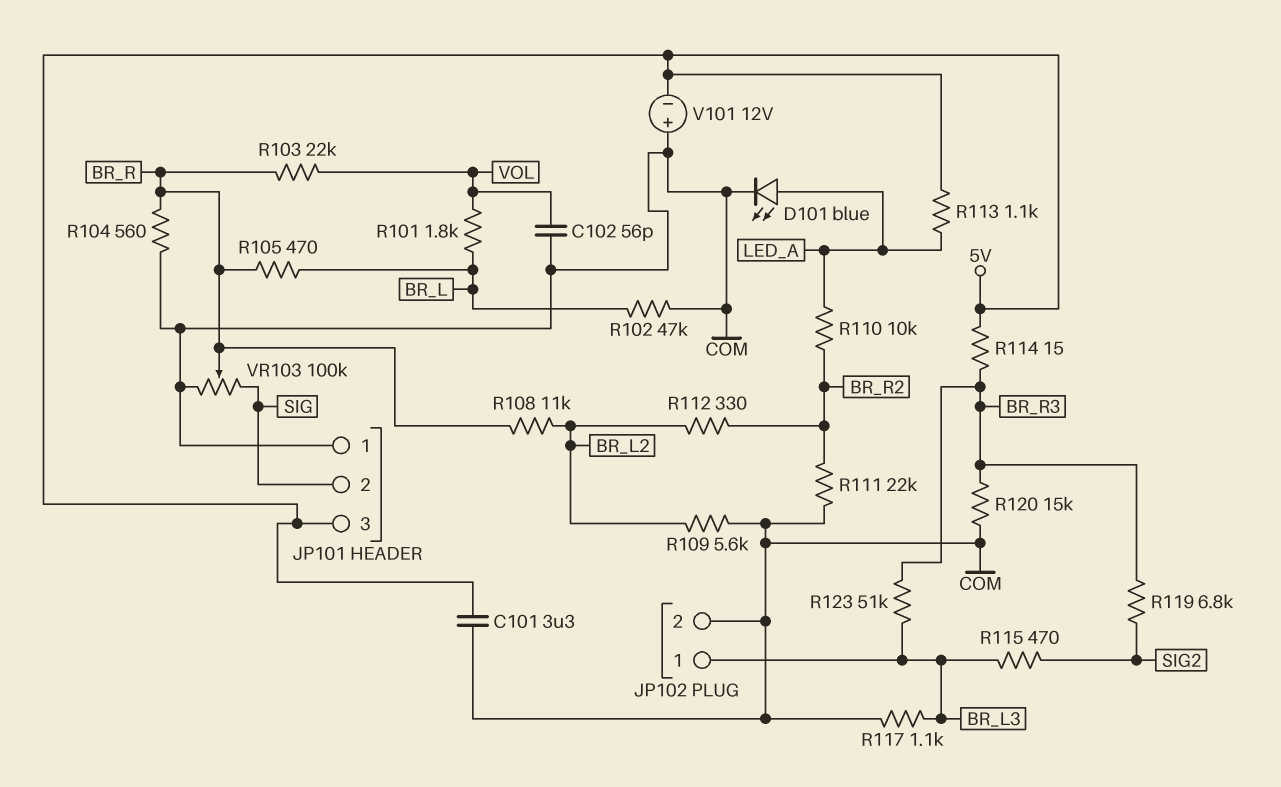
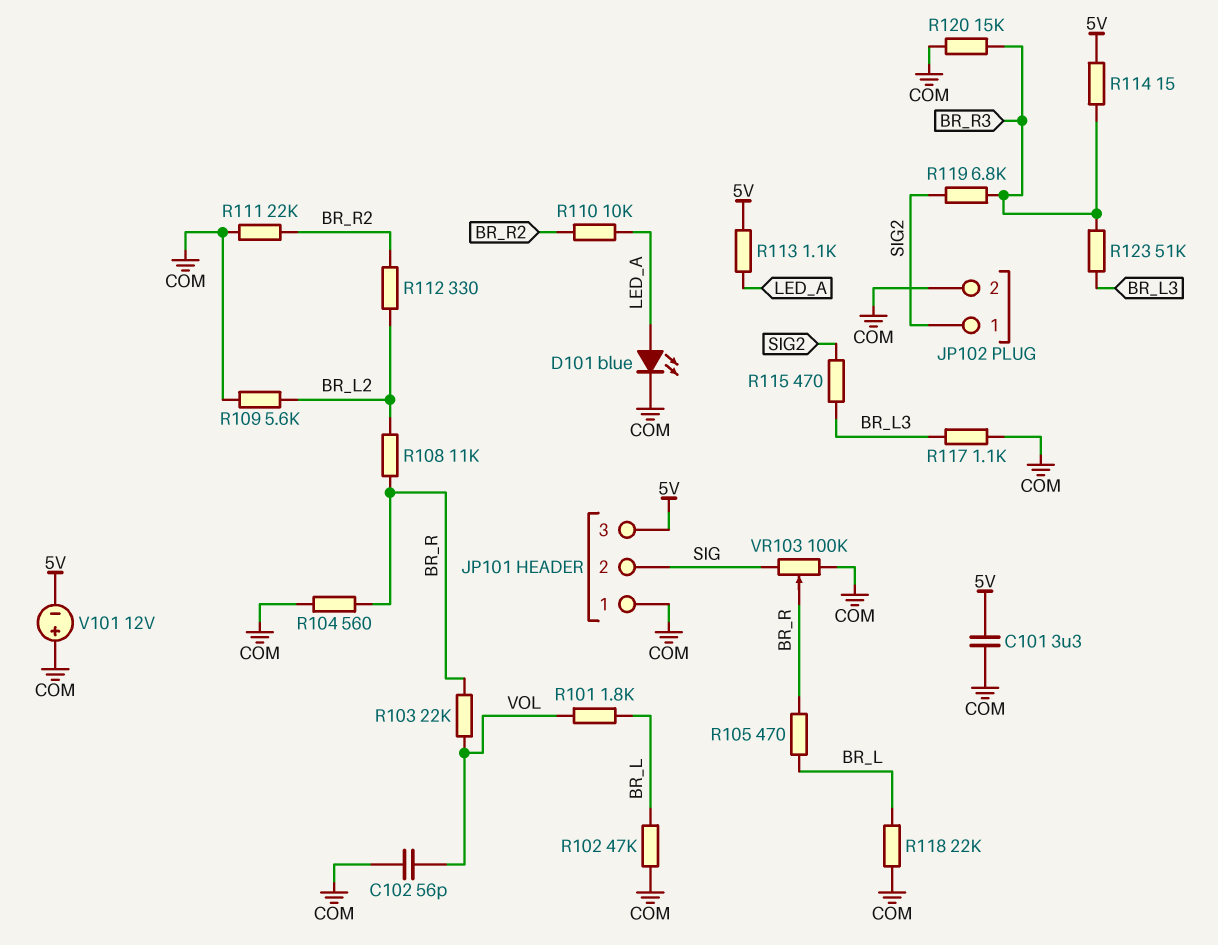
JP102 pin 1: BR_L3 -> SIG2
R118: none -> 22k (BR_L, COM)

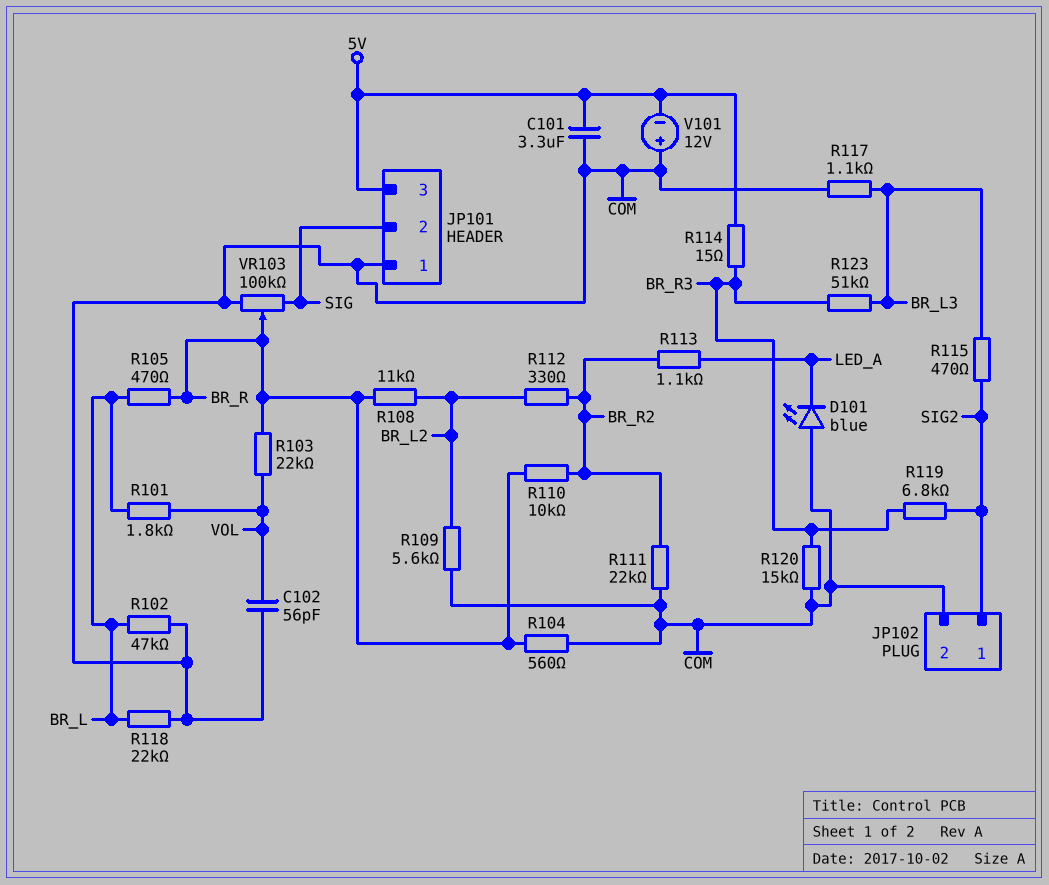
D101: LED blue (A LED_A, K COM) -> LED blue (A COM, K LED_A)
R110: 10k (BR_R2, LED_A) -> 10k (BR_R, BR_R2)
R113: 1.1k (5V, LED_A) -> 1.1k (BR_R2, LED_A)

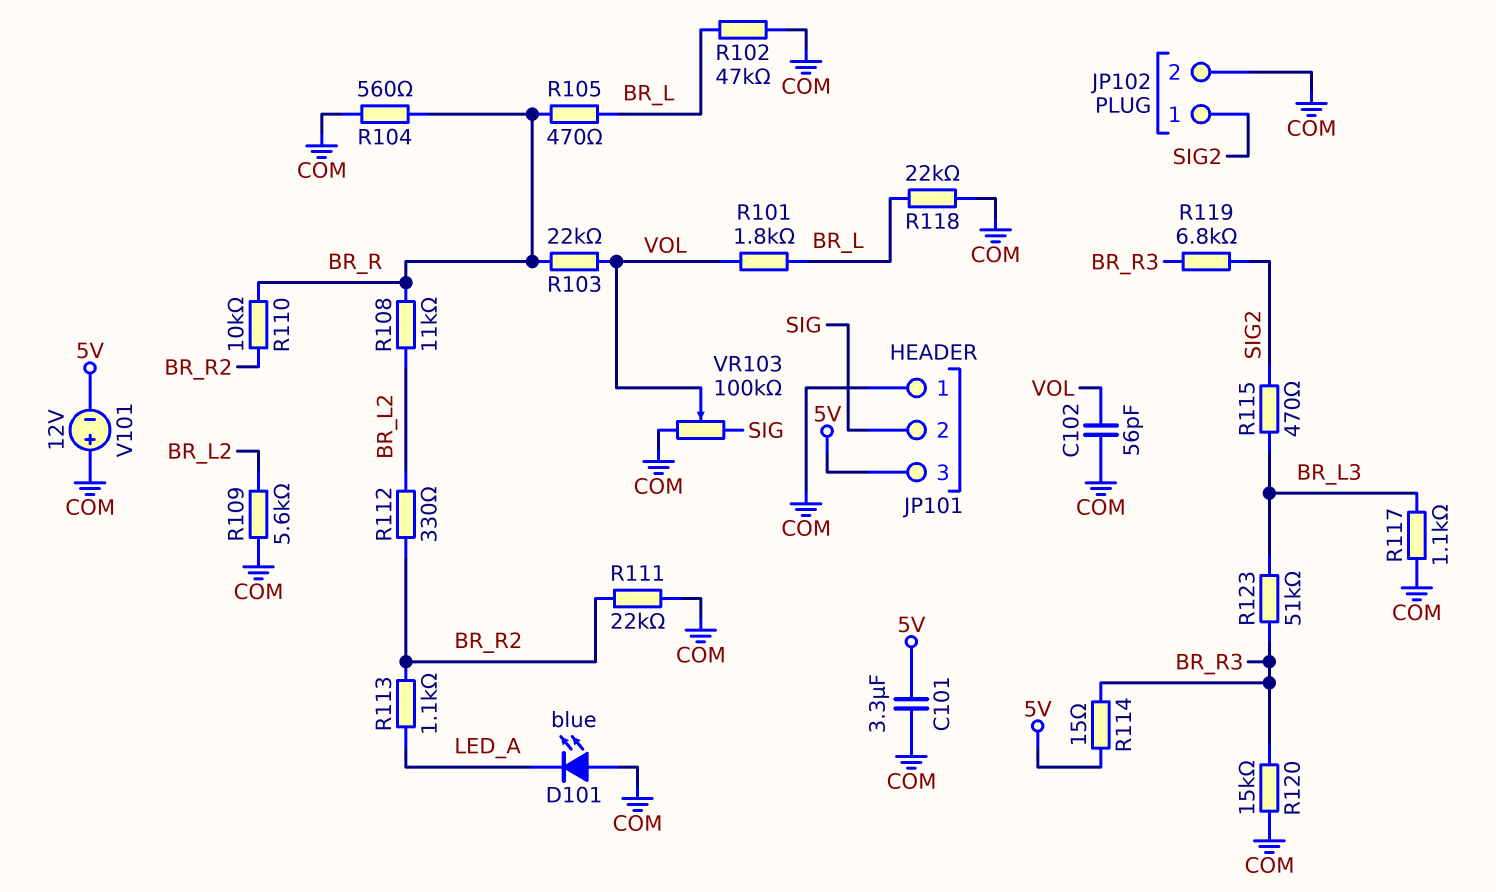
VR103: 100k (COM, SIG, wiper BR_R) -> 100k (COM, SIG, wiper VOL)

